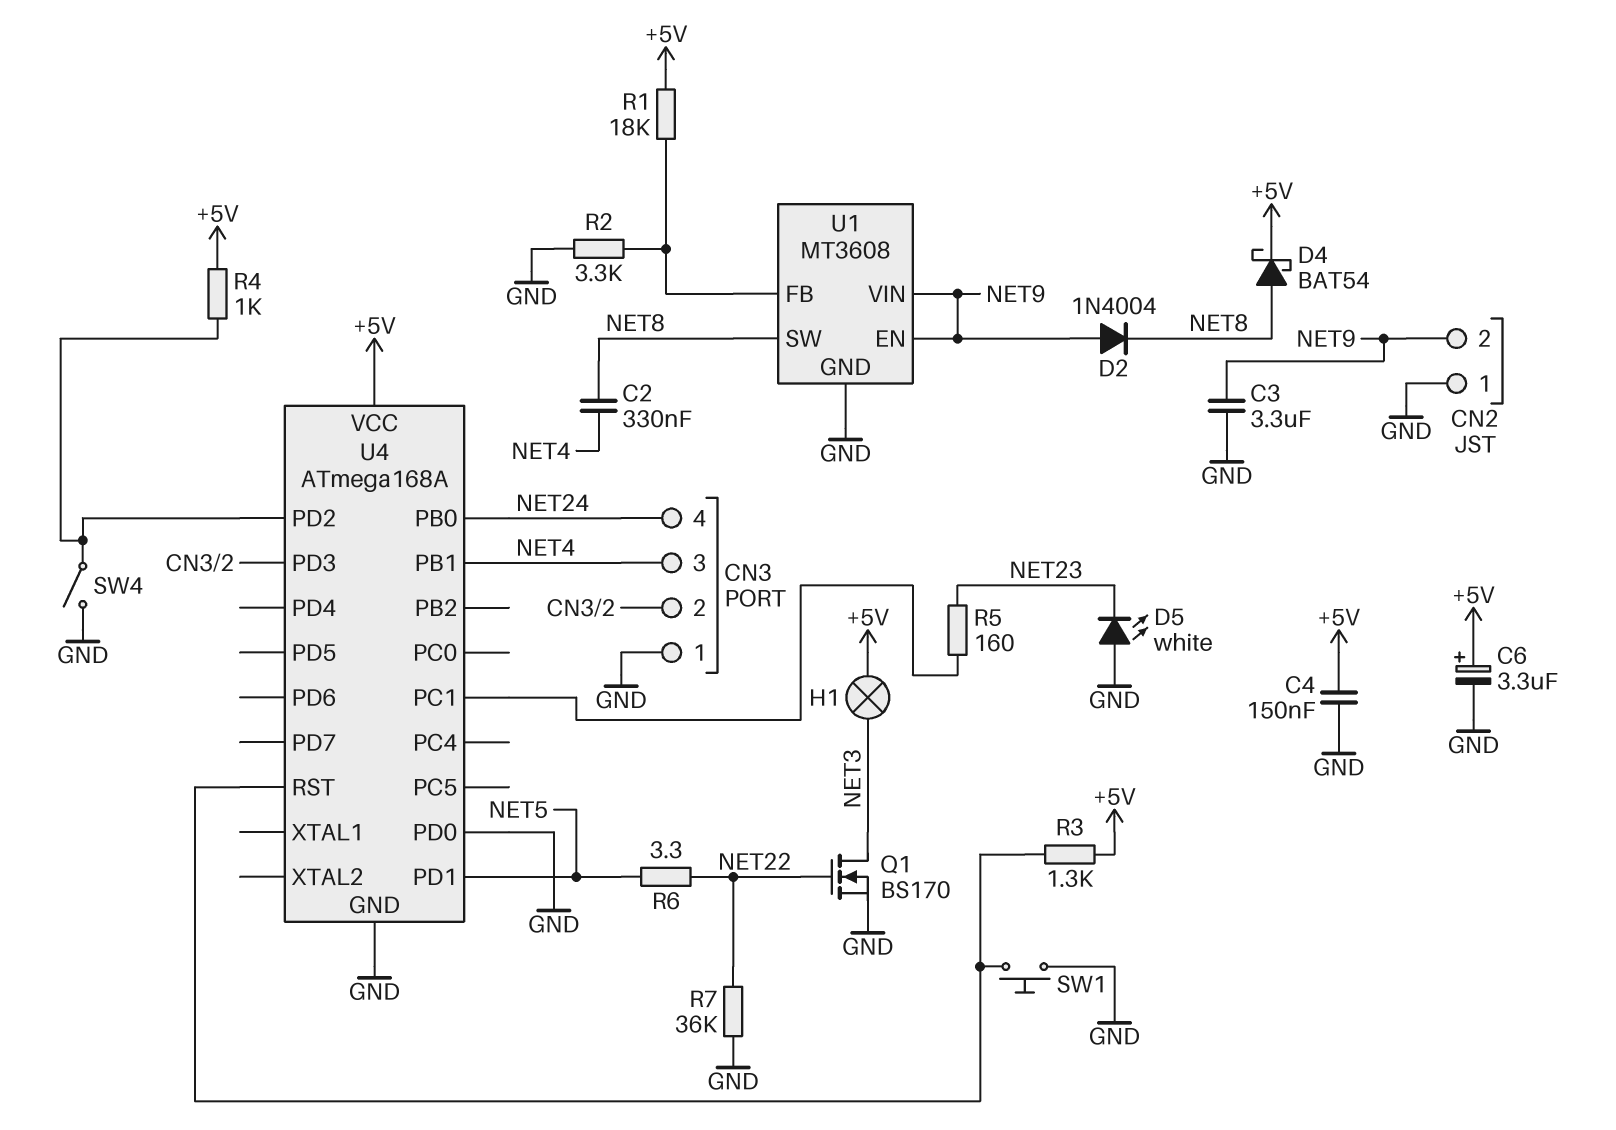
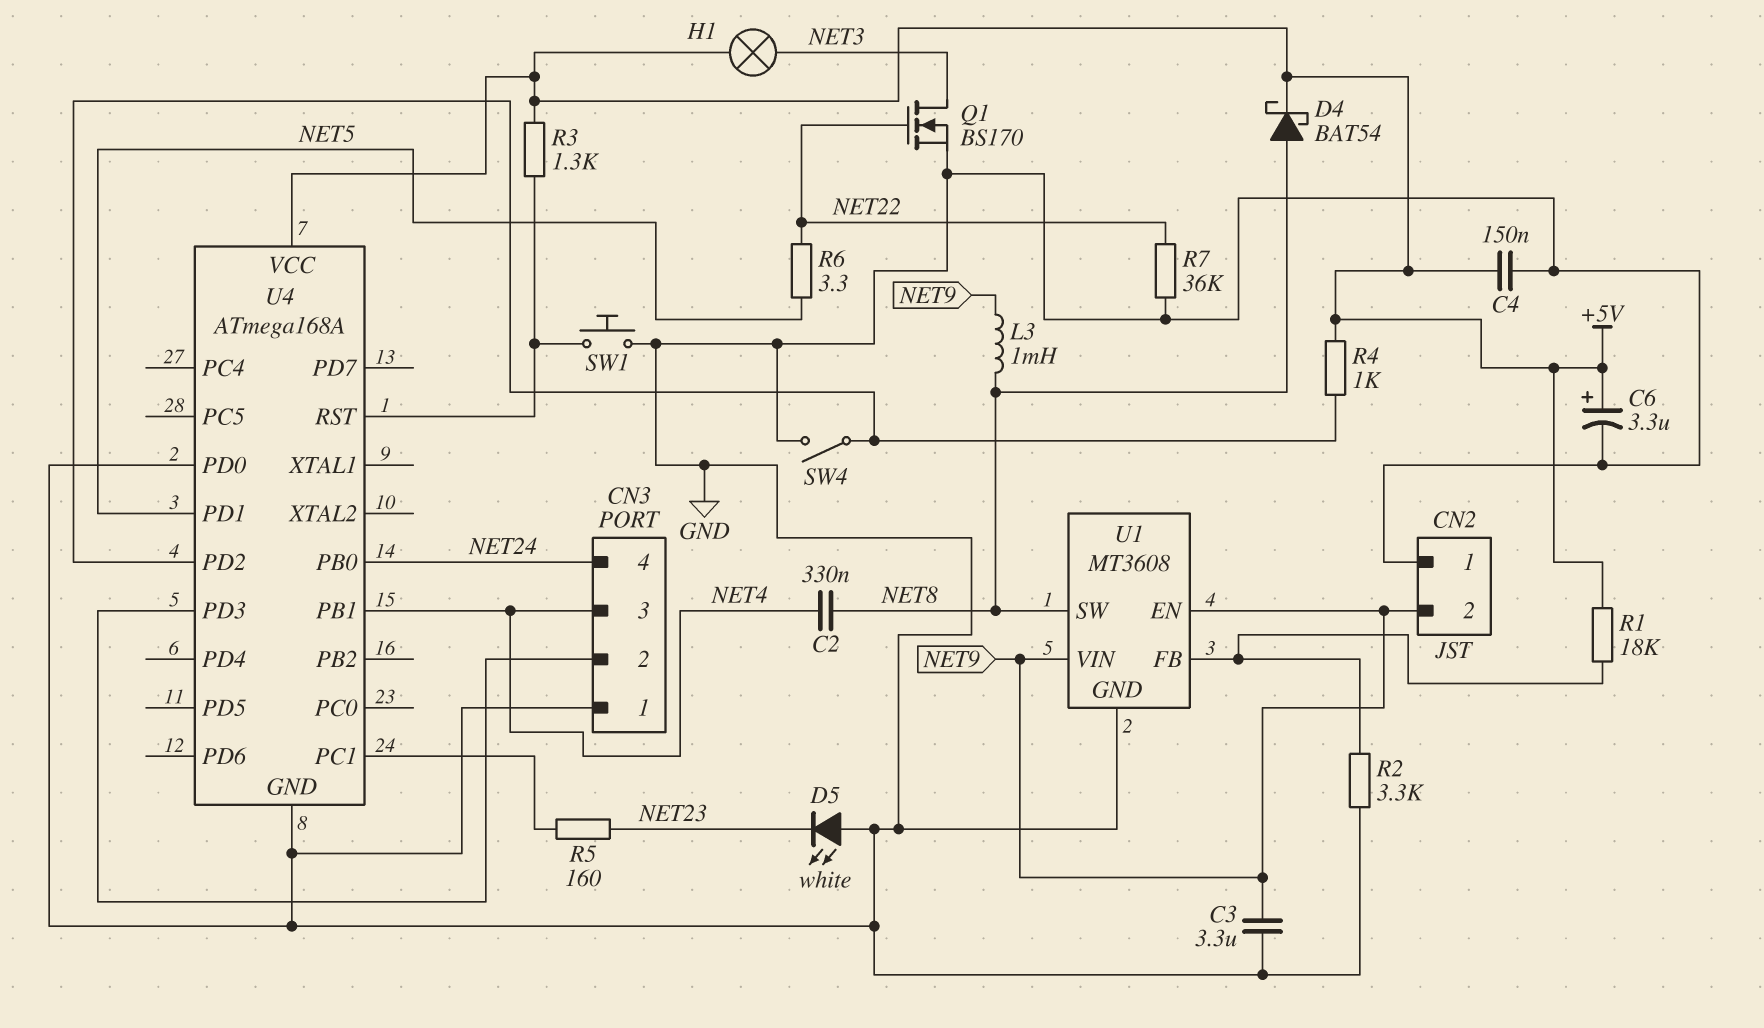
D2: diode 1N4004 (A NET9, K NET8) -> none
L3: none -> 1mH (NET8, NET9)

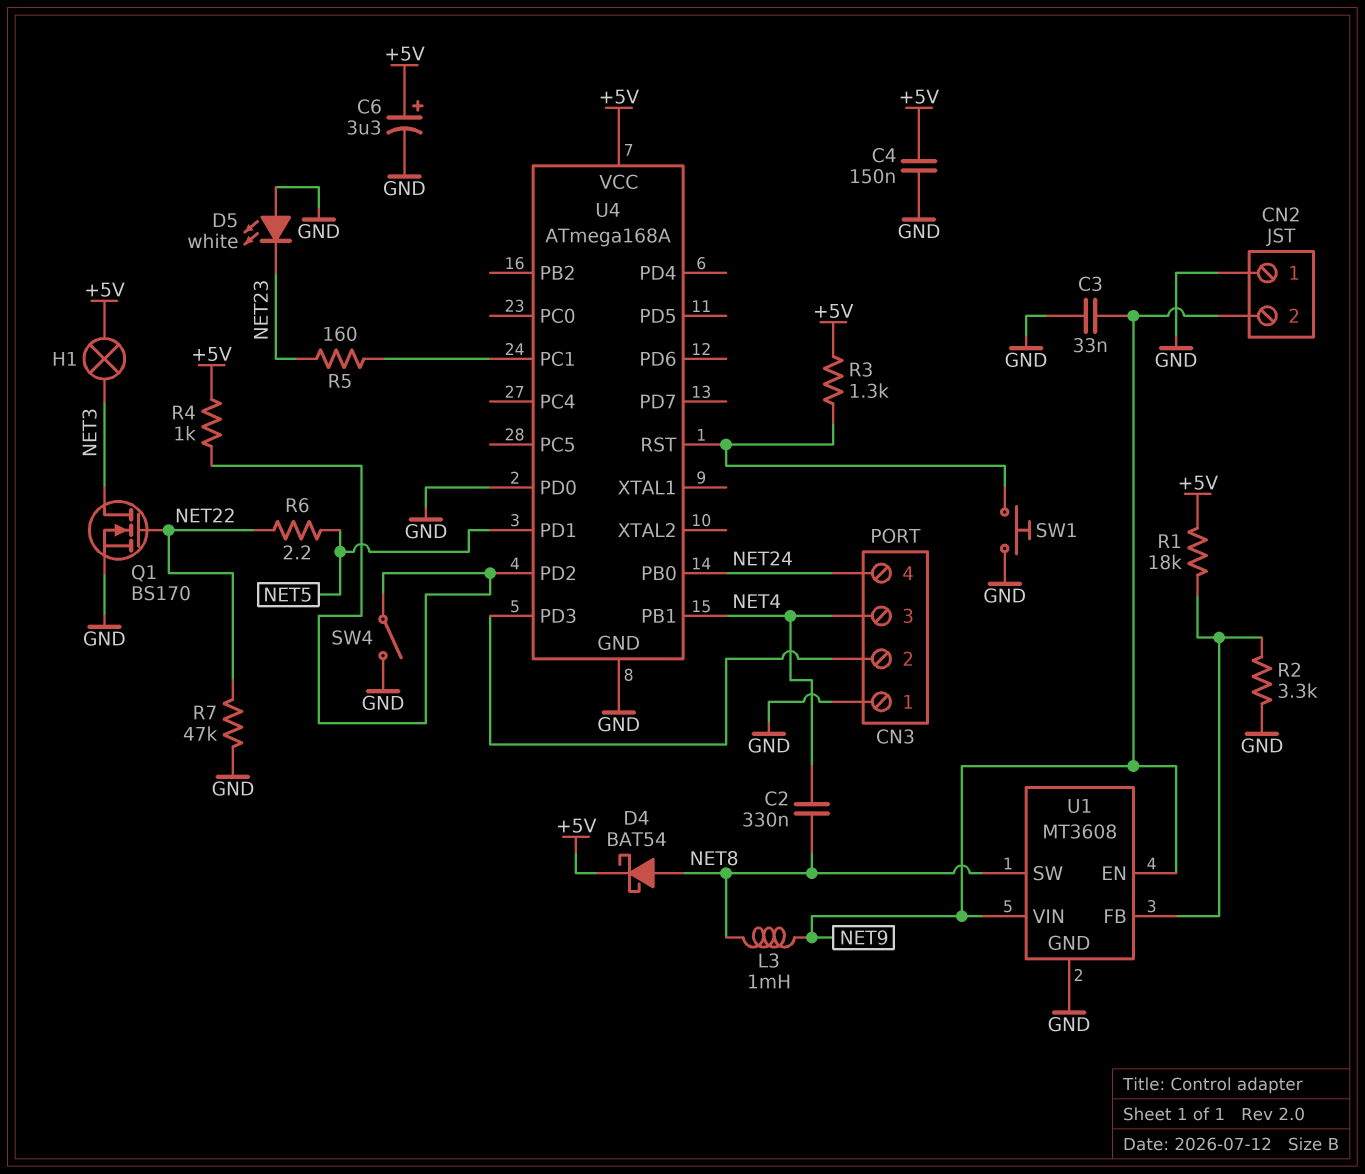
C3: 3.3uF (GND, NET9) -> 33nF (GND, NET9)
R6: 3.3 (NET5, NET22) -> 2.2 (NET5, NET22)
R7: 36k (GND, NET22) -> 47k (GND, NET22)

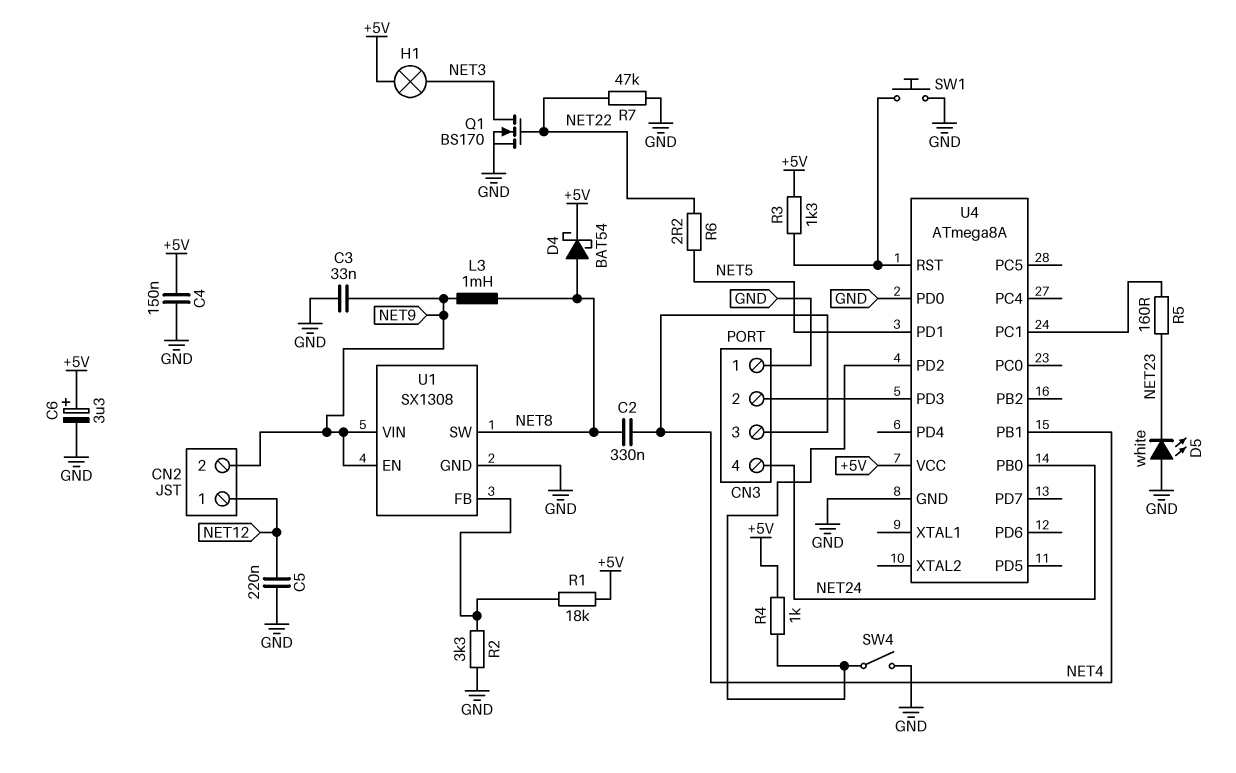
C5: none -> 220nF (GND, NET12)
CN2 pin 1: GND -> NET12
U1: MT3608 -> SX1308
U4: ATmega168A -> ATmega8A

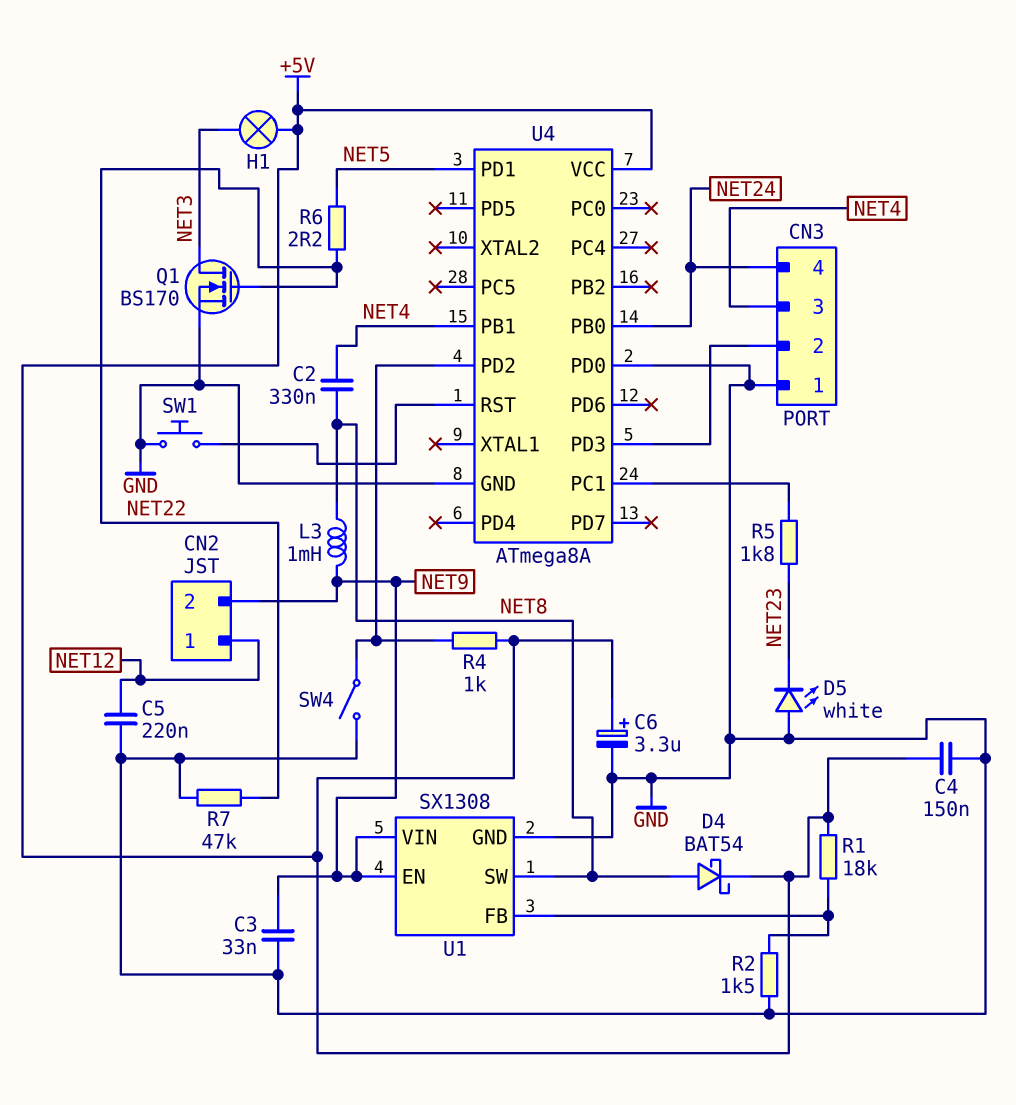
R2: 3.3k (GND, U1/FB) -> 1.5k (GND, U1/FB)
R3: 1.3k (+5V, U4/RST) -> none
R5: 160 (NET23, U4/PC1) -> 1.8k (NET23, U4/PC1)

